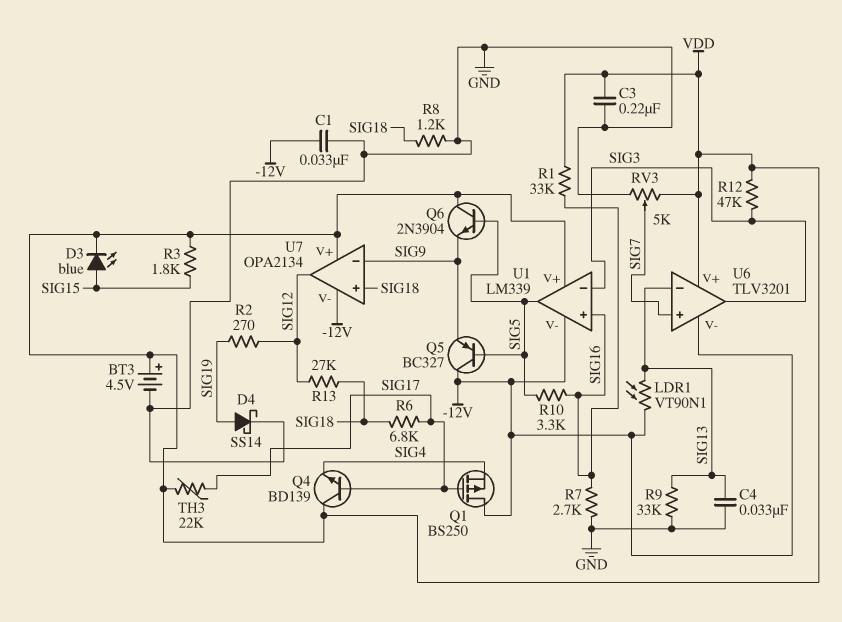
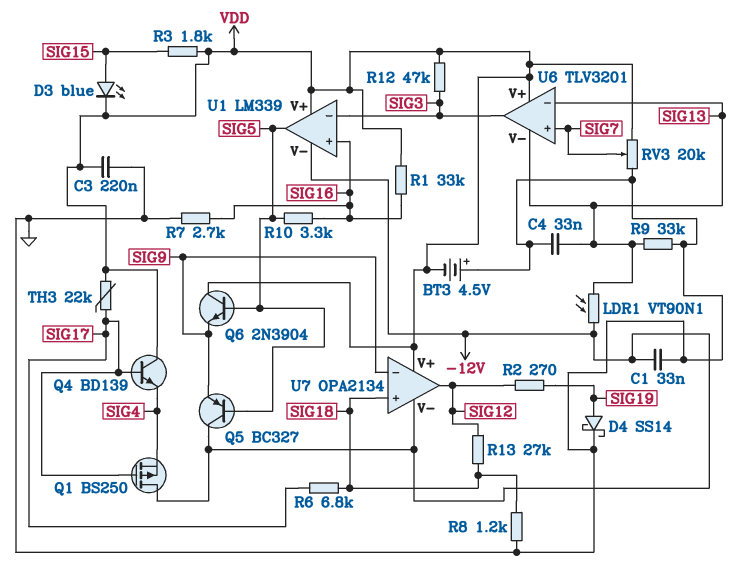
BT3: 4.5V (plus VDD, minus GND) -> 4.5V (plus GND, minus VDD)
RV3: 5k (GND, VDD, wiper SIG7) -> 20k (GND, VDD, wiper SIG7)
U6 pin V-: -12V -> SIG13

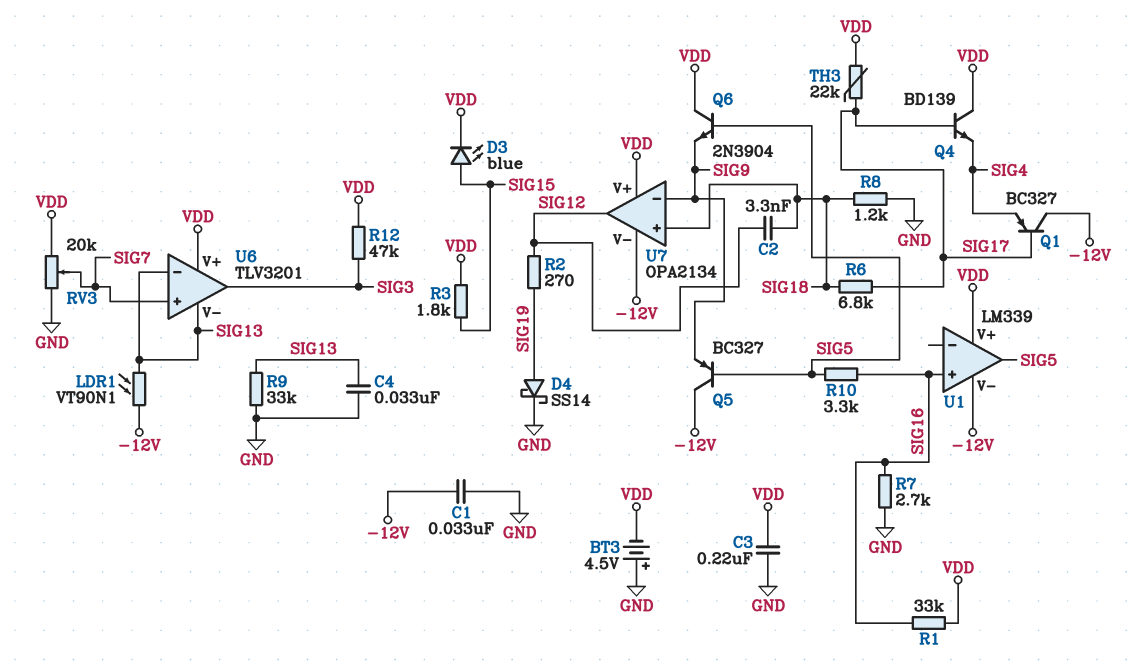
C2: none -> 3.3nF (SIG12, SIG18)
Q1: PMOS BS250 (G SIG17, D -12V, S SIG4) -> PNP BC327 (B SIG17, C -12V, E SIG4)
R13: 27k (SIG12, SIG18) -> none
U1 pin in-: SIG3 -> none

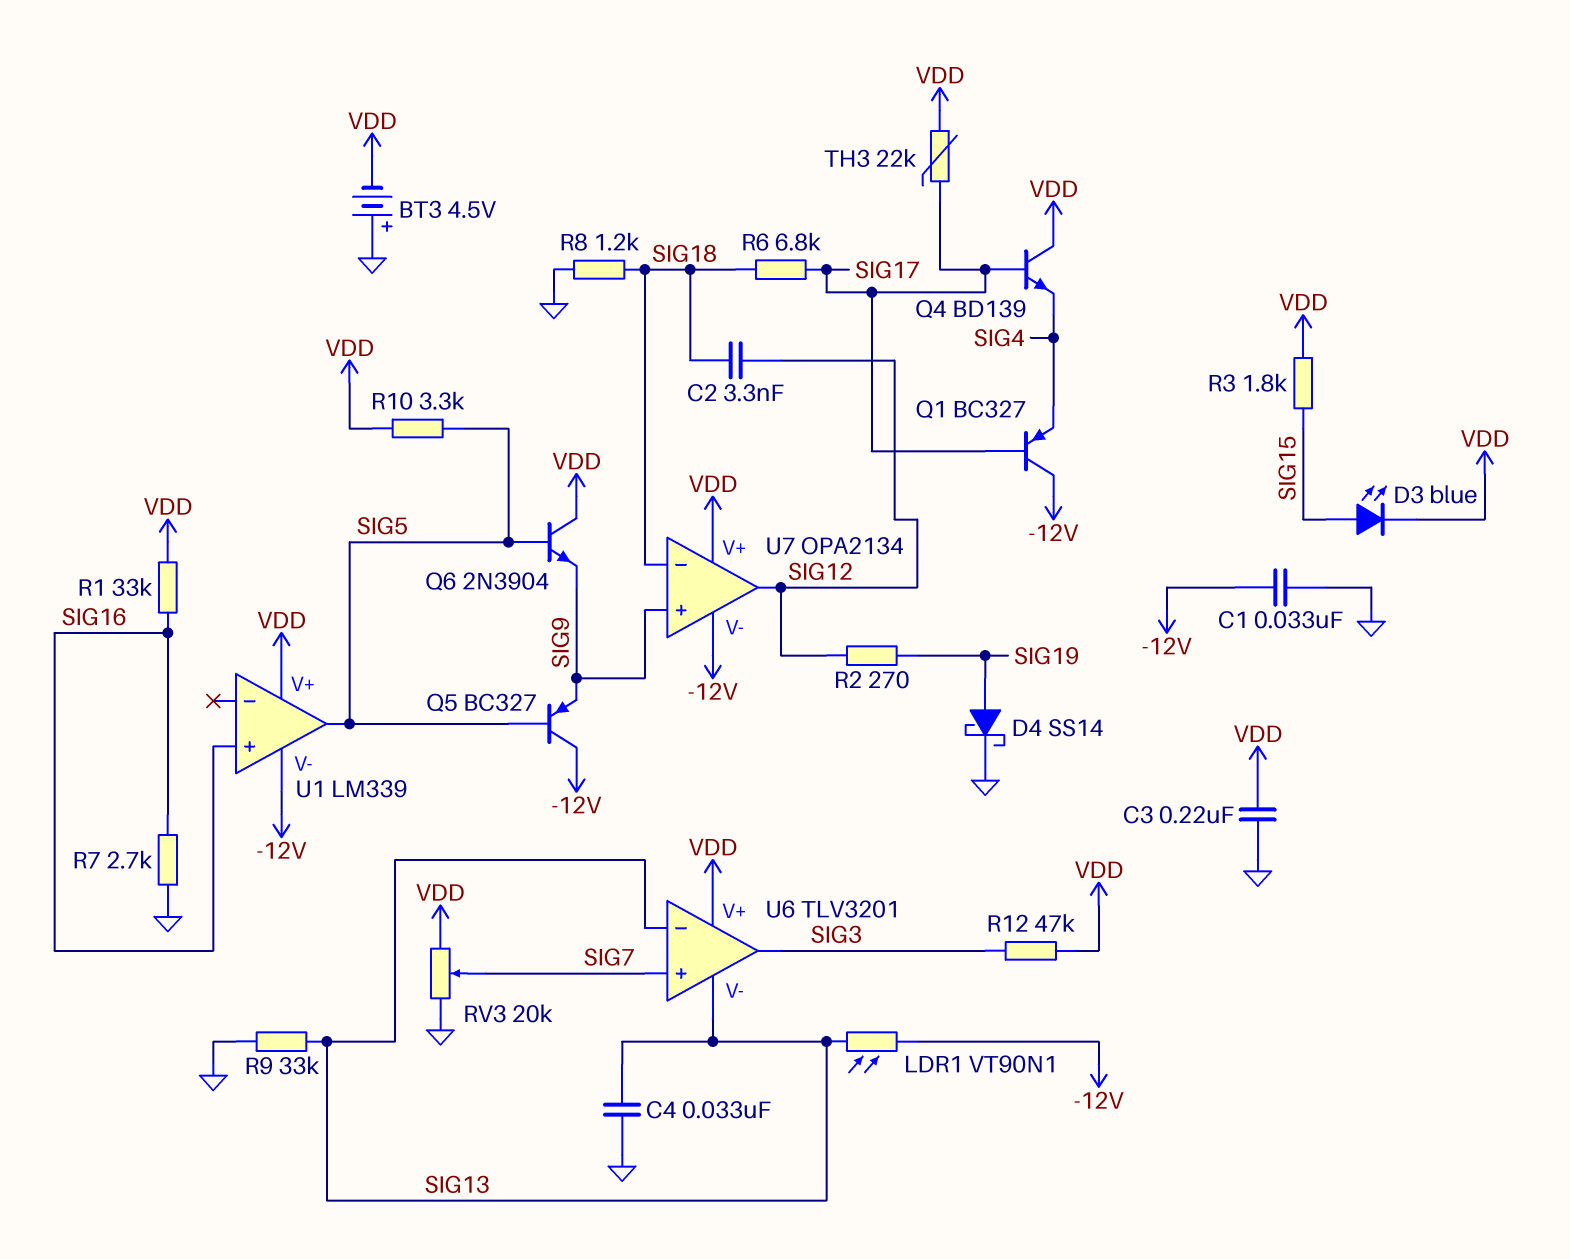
R10: 3.3k (SIG5, SIG16) -> 3.3k (SIG5, VDD)
U7 pin in+: SIG18 -> SIG9
U7 pin in-: SIG9 -> SIG18

